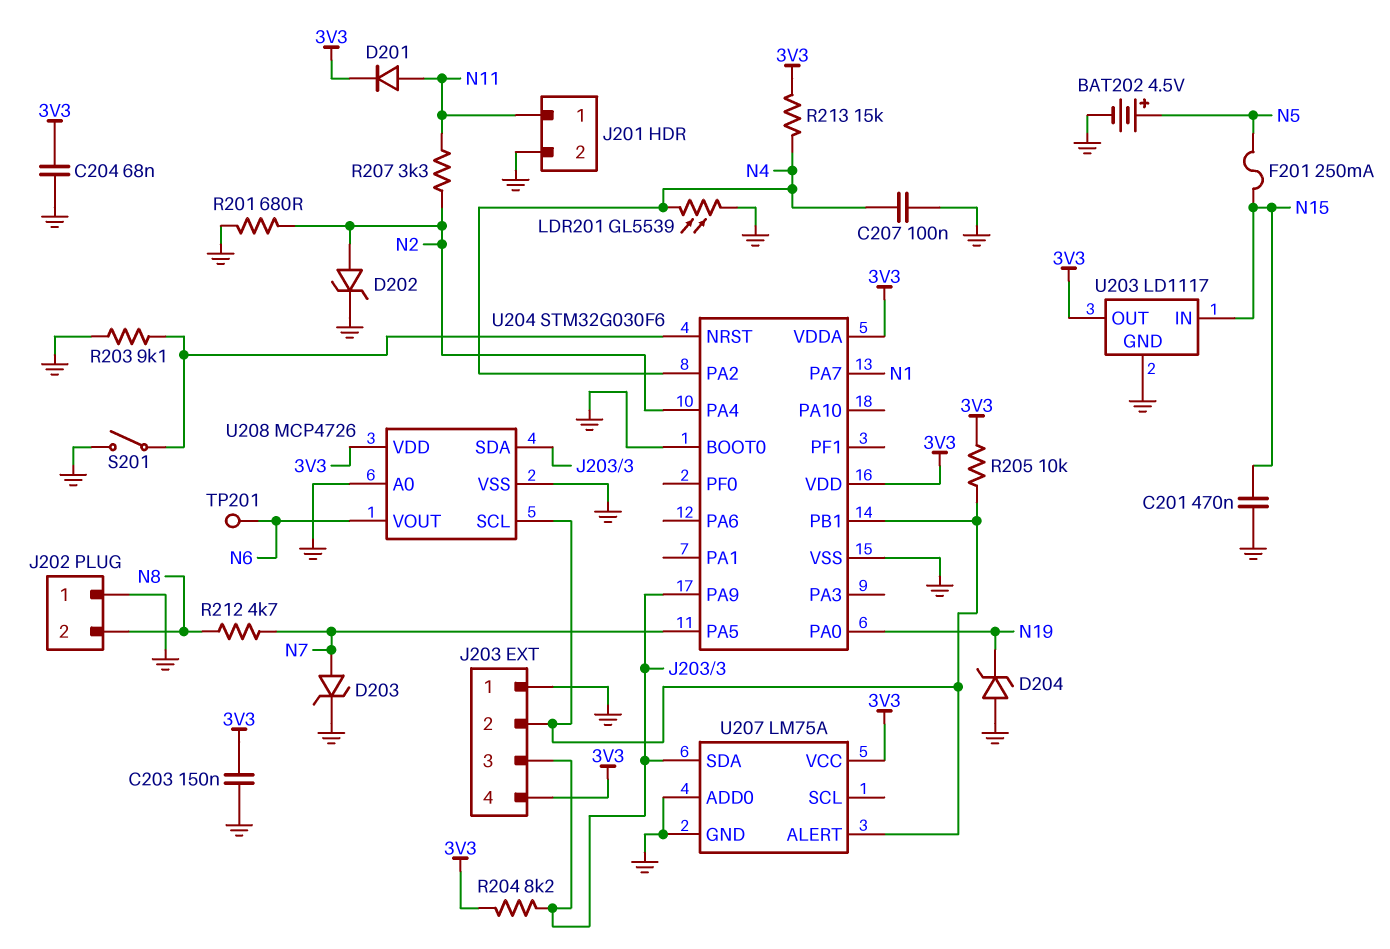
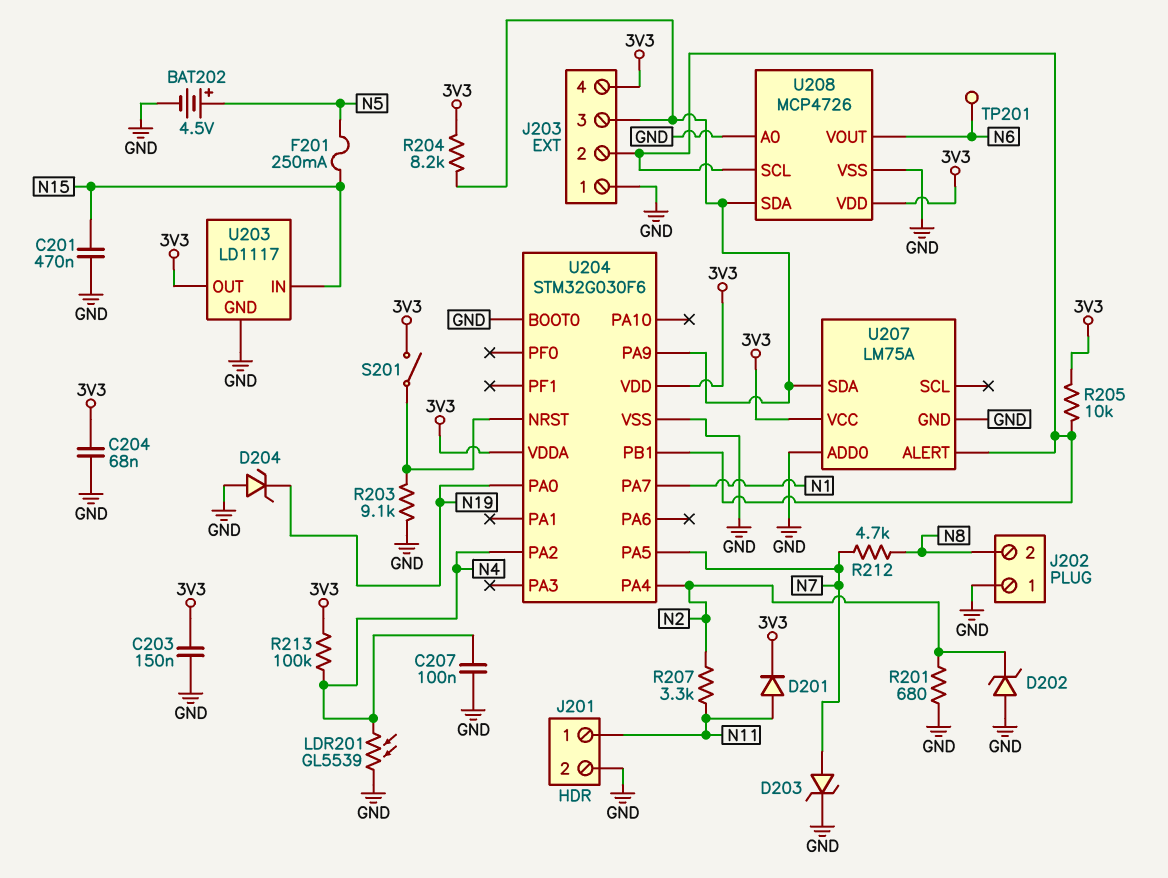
D202: zener (A N2, K GND) -> zener (A GND, K N2)
R213: 15k (3V3, N4) -> 100k (3V3, N4)
S201: switch (GND, U204/NRST) -> switch (3V3, U204/NRST)

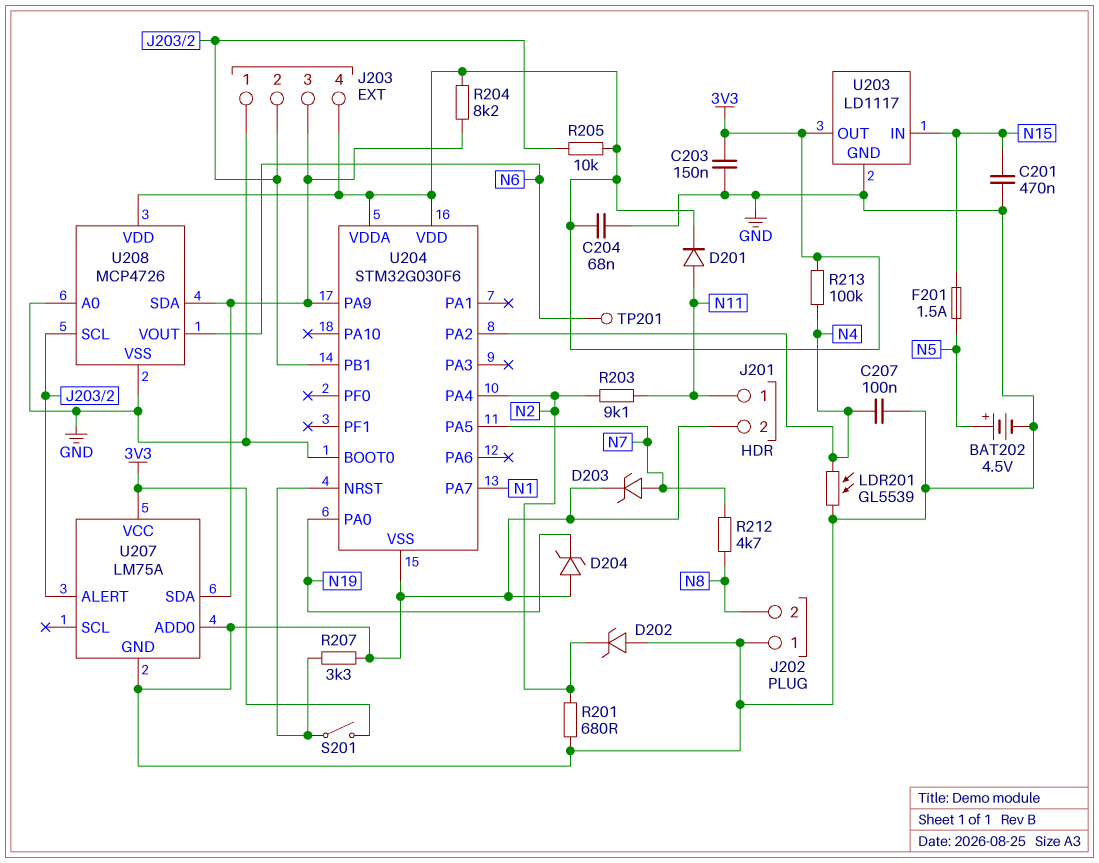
F201: 250mA (N5, N15) -> 1.5A (N5, N15)
R203: 9.1k (GND, U204/NRST) -> 9.1k (N2, N11)
R207: 3.3k (N2, N11) -> 3.3k (GND, U204/NRST)

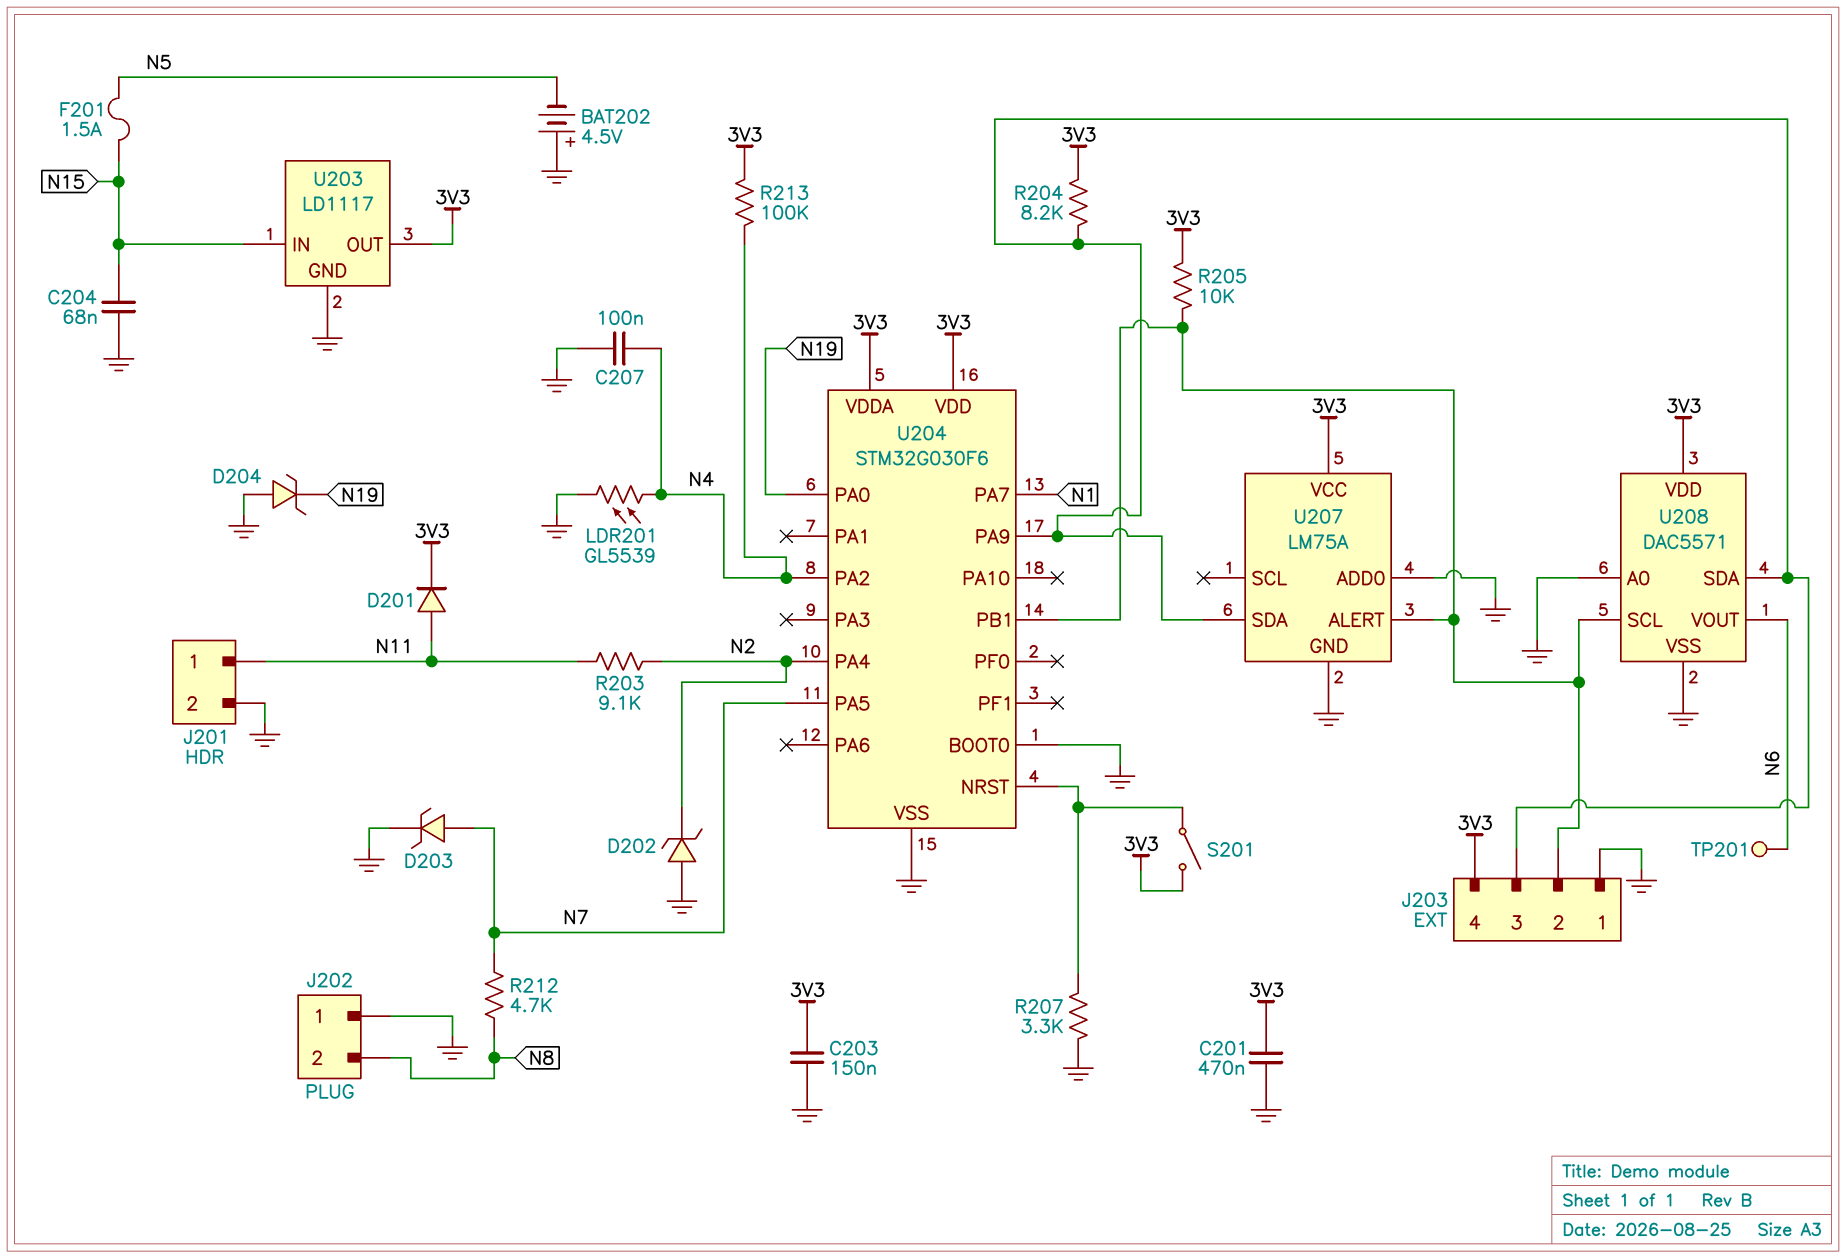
BAT202: 4.5V (plus N5, minus GND) -> 4.5V (plus GND, minus N5)
C201: 470nF (GND, N15) -> 470nF (3V3, GND)
C204: 68nF (3V3, GND) -> 68nF (GND, N15)
R201: 680 (GND, N2) -> none
U208: MCP4726 -> DAC5571

